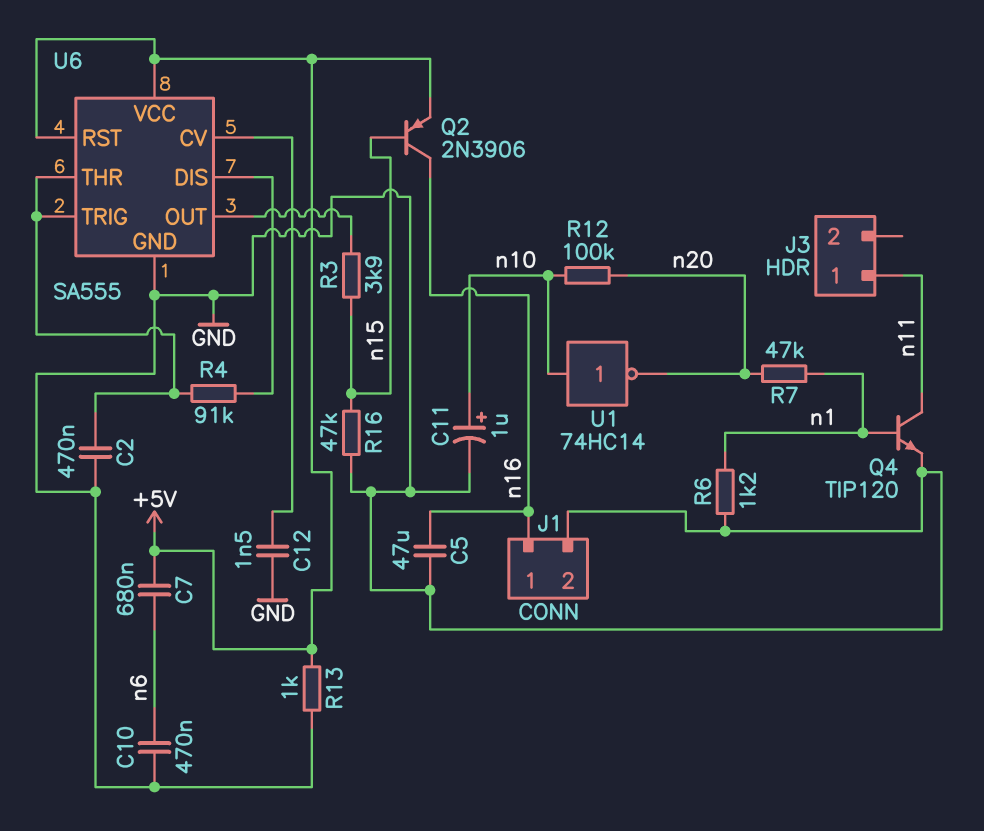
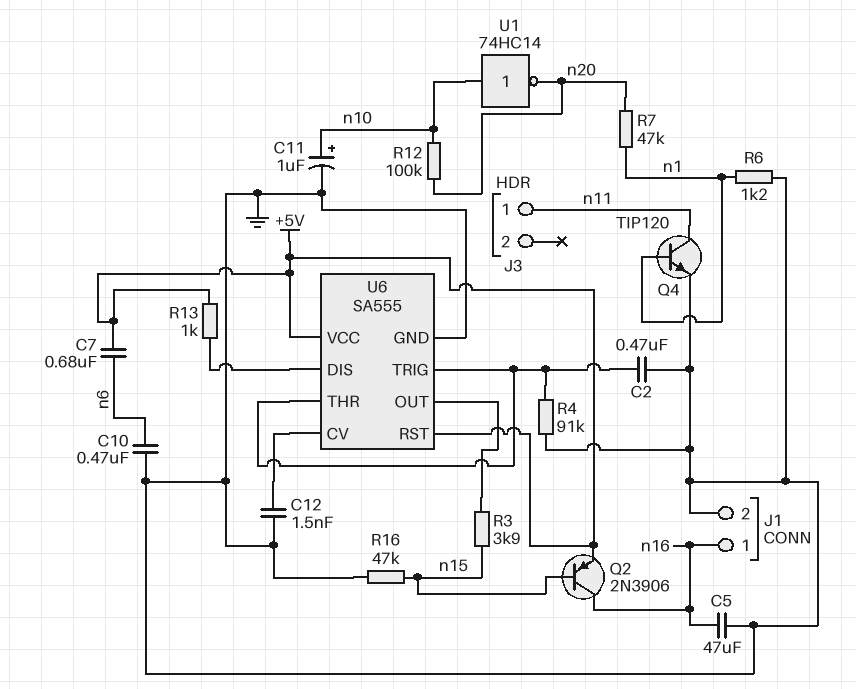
R4: 91k (U6/DIS, U6/THR) -> 91k (GND, U6/THR)
R13: 1k (+5V, GND) -> 1k (+5V, U6/DIS)

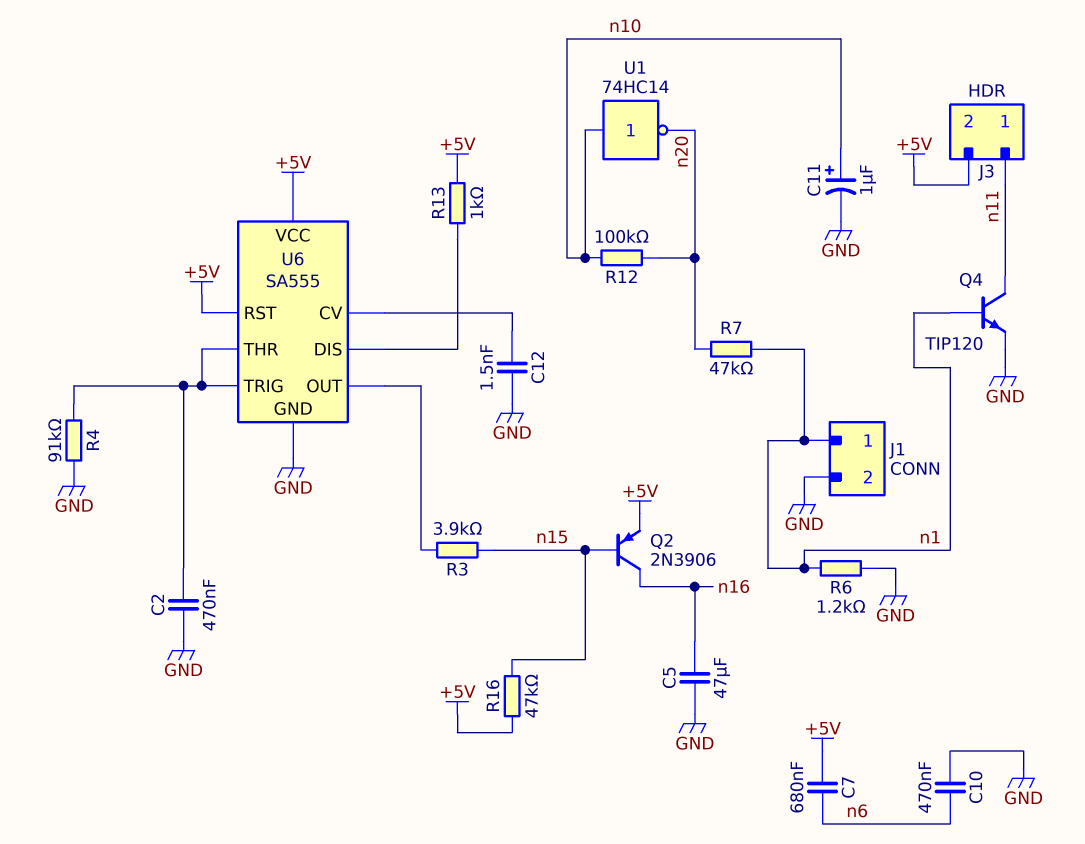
J1 pin 1: n16 -> n1
J3 pin 2: none -> +5V
R16: 47k (GND, n15) -> 47k (+5V, n15)

